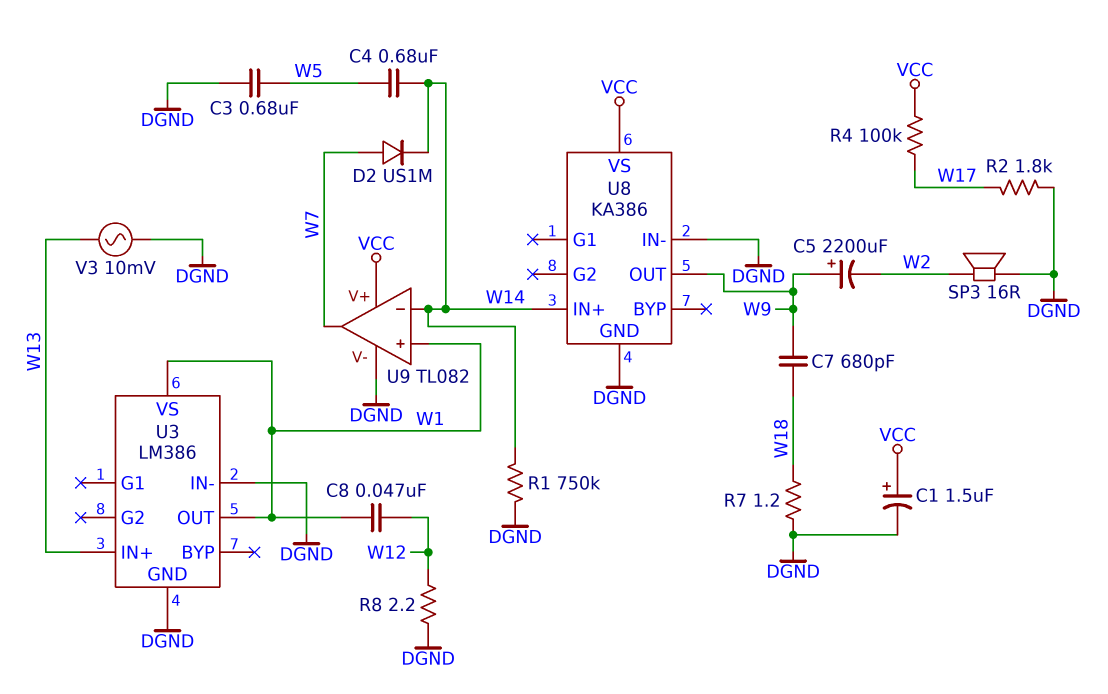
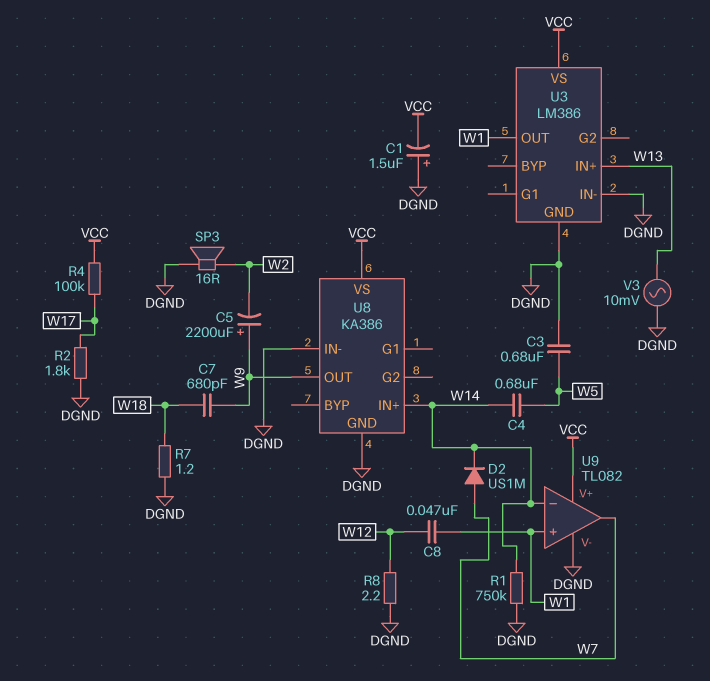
C1: 1.5uF (plus VCC, minus DGND) -> 1.5uF (plus DGND, minus VCC)
U3 pin VS: W1 -> VCC

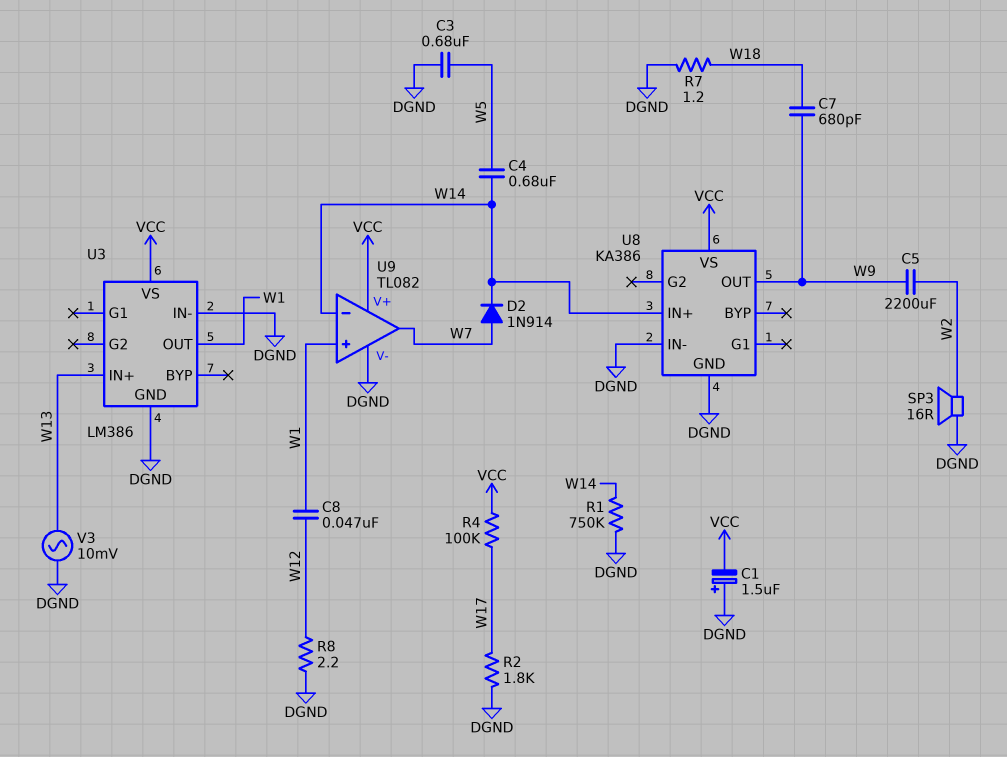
C5: 2200uF (plus W9, minus W2) -> 2200uF (W2, W9)
D2: diode US1M (A W7, K W14) -> diode 1N914 (A W7, K W14)

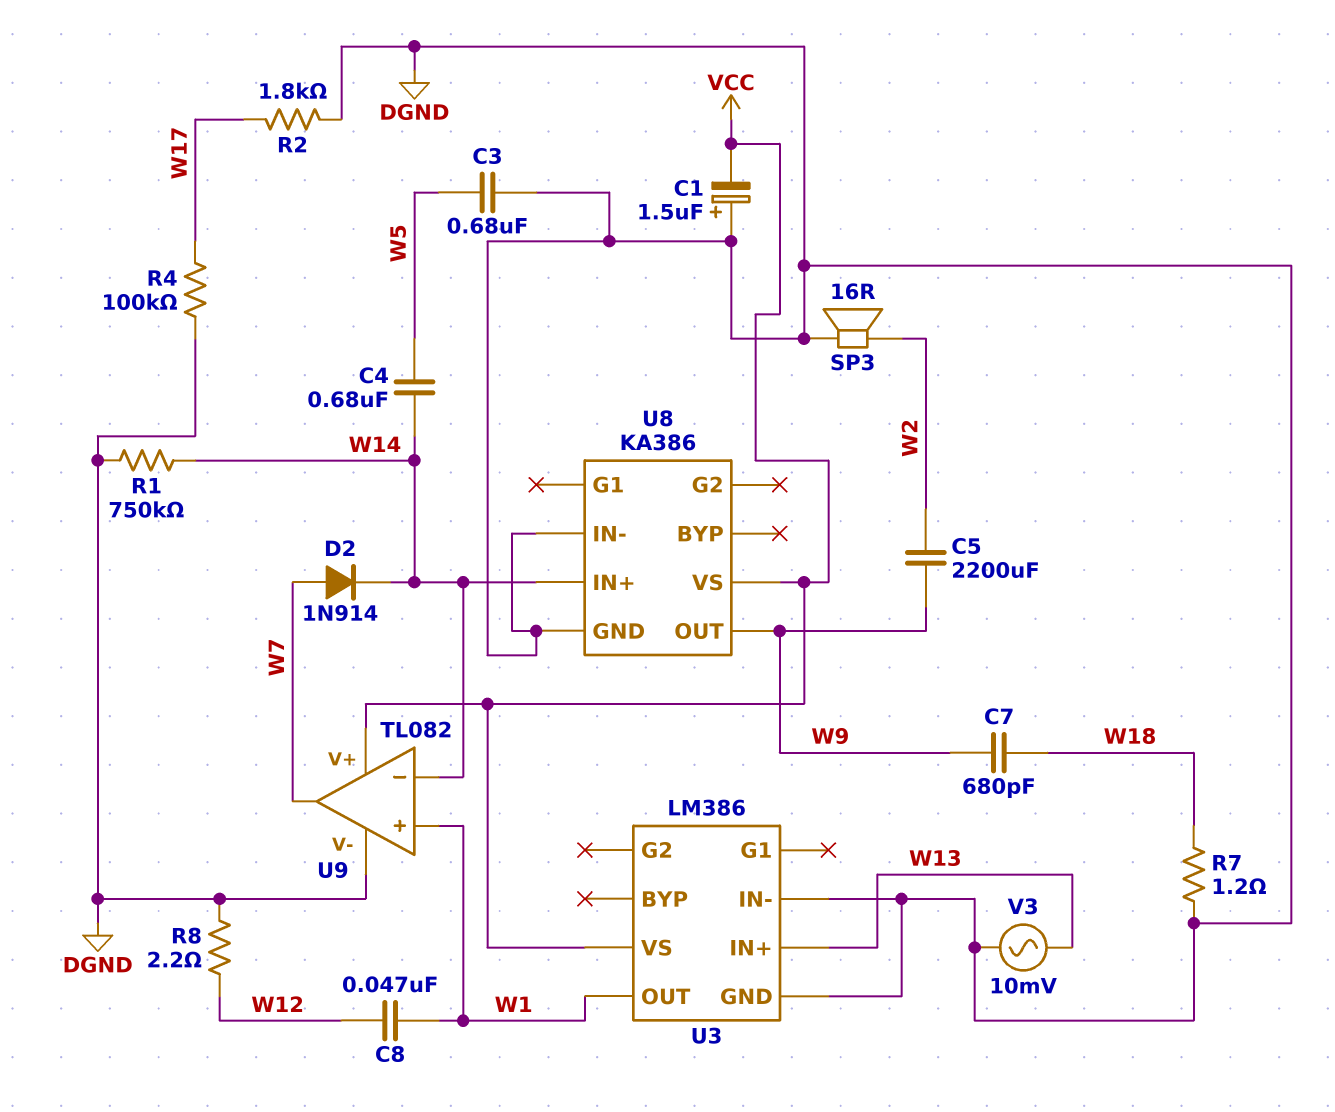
R4: 100k (VCC, W17) -> 100k (DGND, W17)

